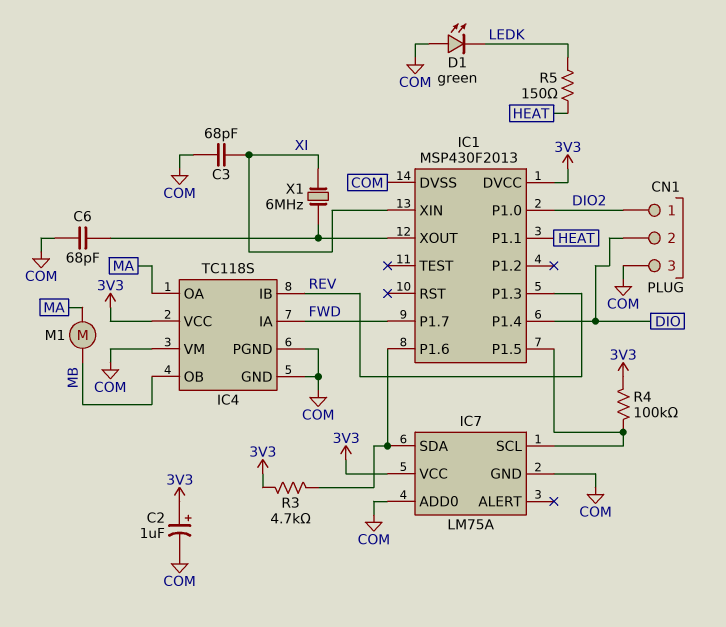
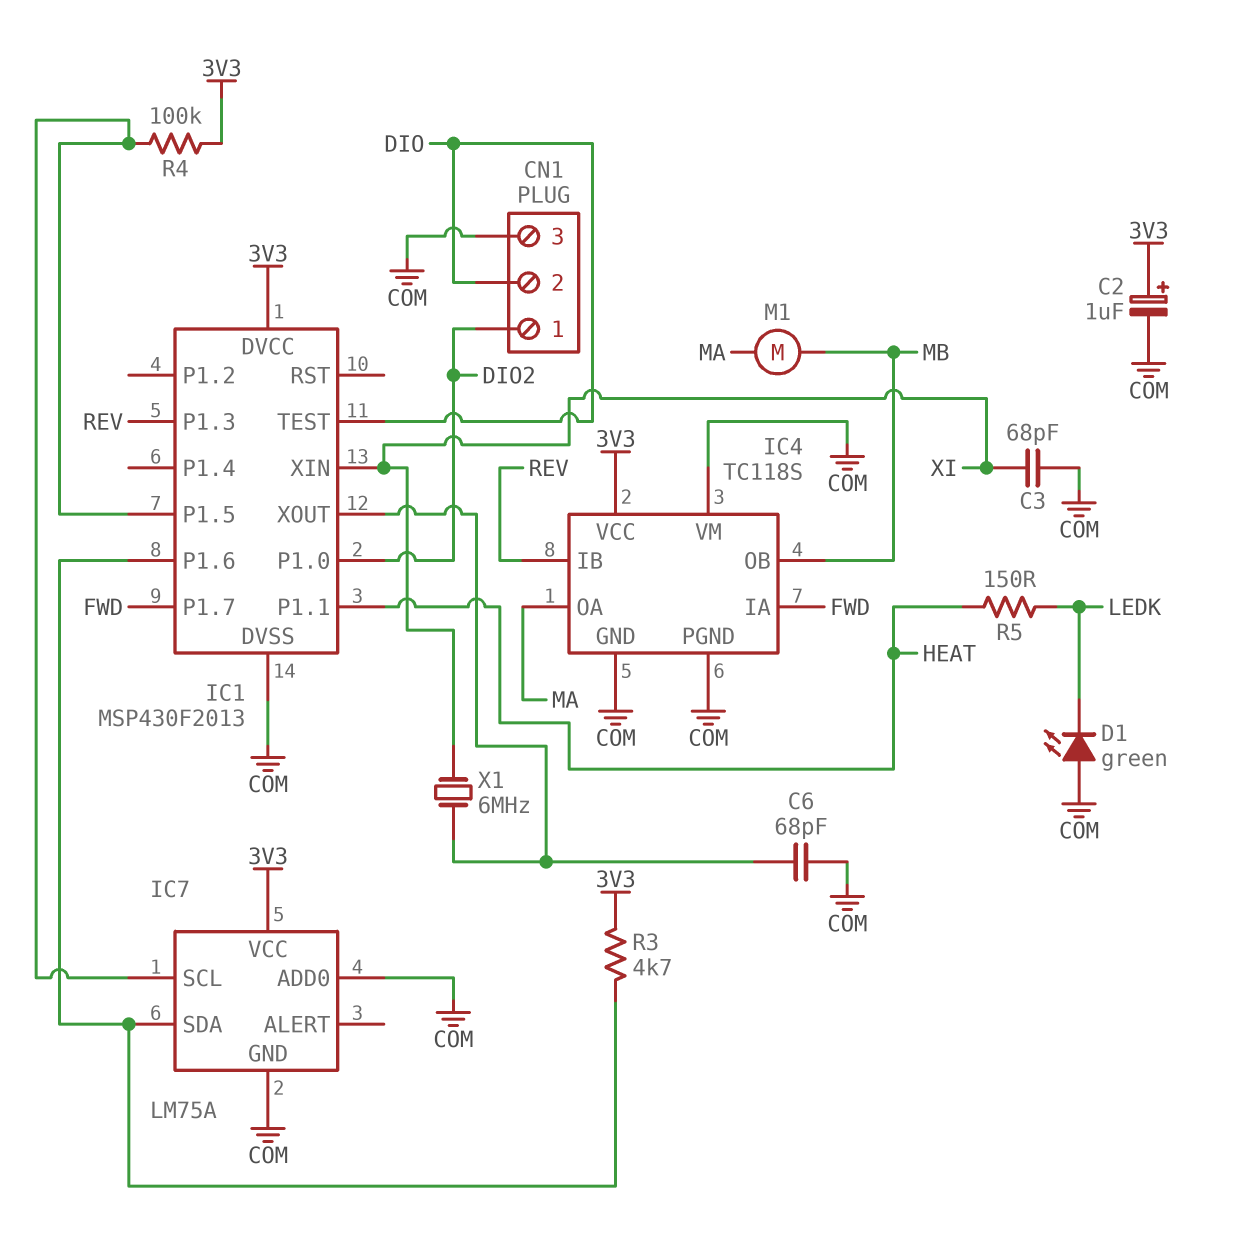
IC1 pin P1.4: DIO -> none
IC1 pin TEST: none -> DIO

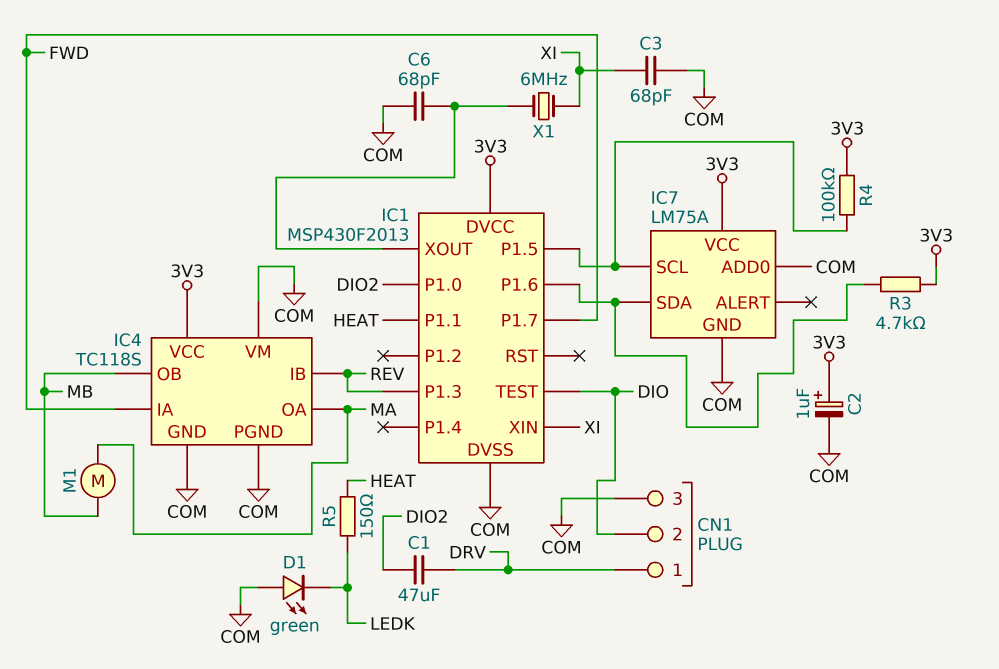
C1: none -> 47uF (DIO2, DRV)
CN1 pin 1: DIO2 -> DRV

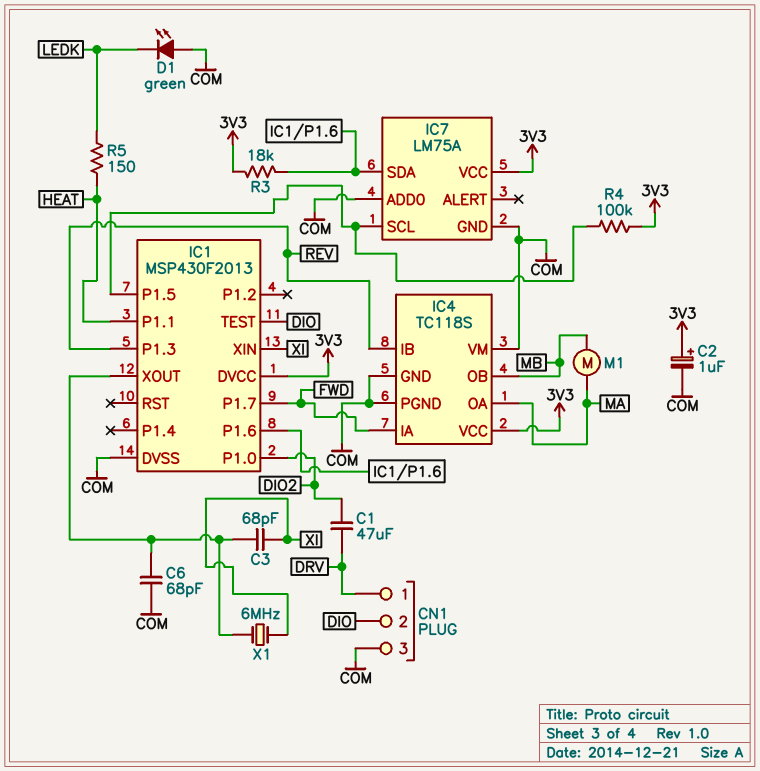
C3: 68pF (COM, XI) -> 68pF (IC1/XOUT, XI)
R3: 4.7k (3V3, IC1/P1.6) -> 18k (3V3, IC1/P1.6)

